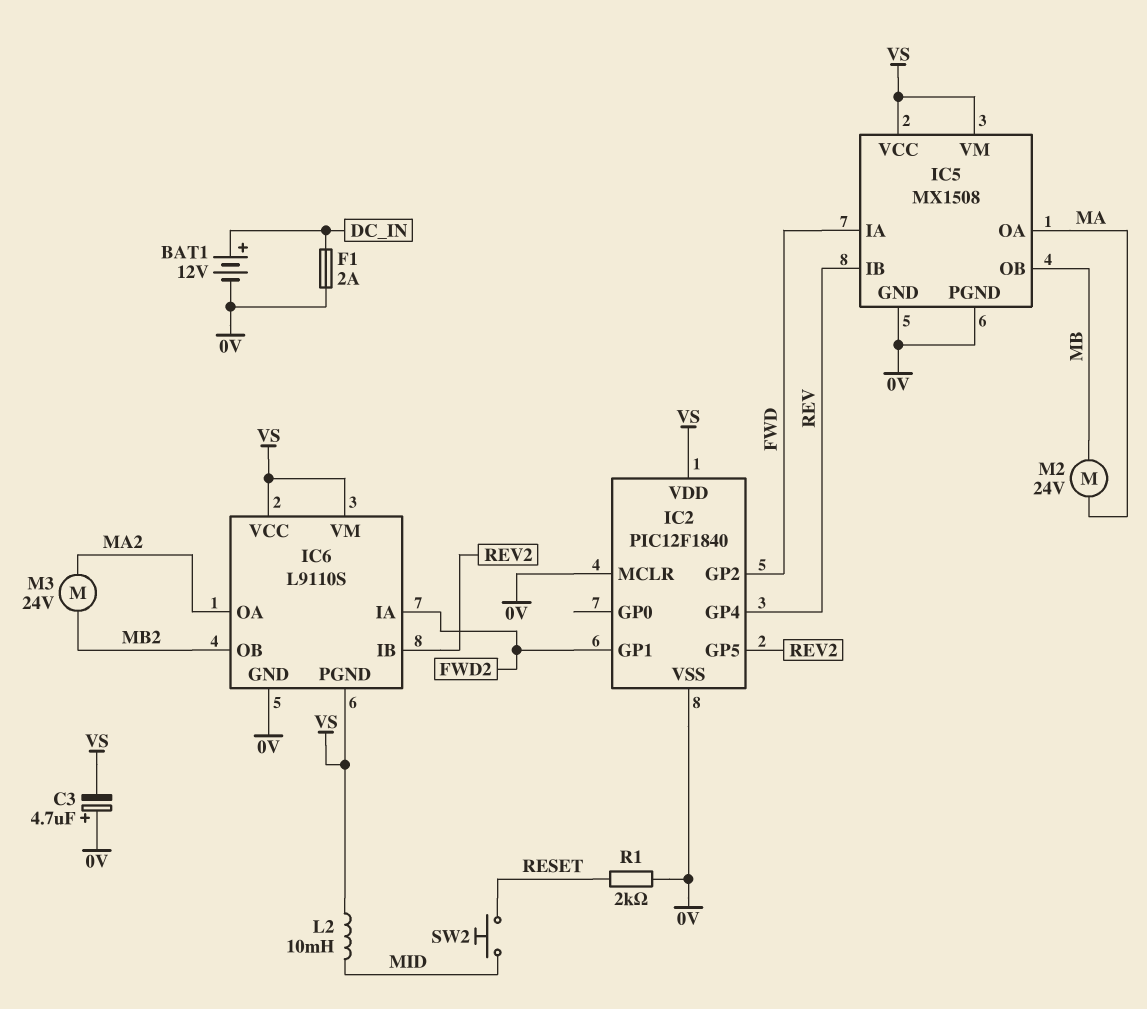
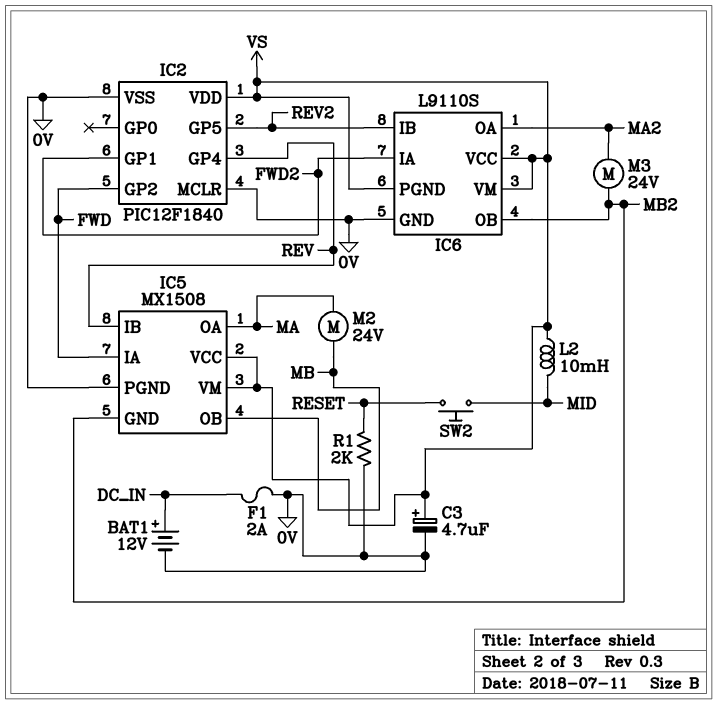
C3: 4.7uF (plus 0V, minus VS) -> 4.7uF (plus VS, minus 0V)
IC5 pin GND: 0V -> MB2

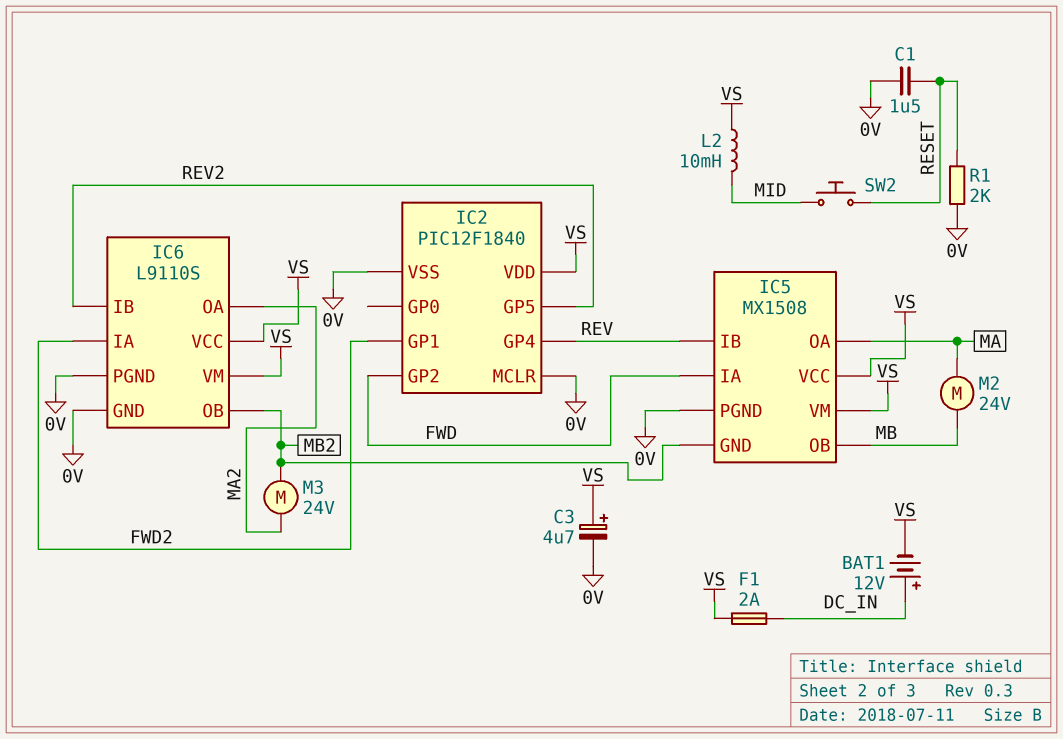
BAT1: 12V (plus DC_IN, minus 0V) -> 12V (plus DC_IN, minus VS)
C1: none -> 1.5uF (0V, RESET)
F1: 2A (0V, DC_IN) -> 2A (DC_IN, VS)
IC6 pin PGND: VS -> 0V

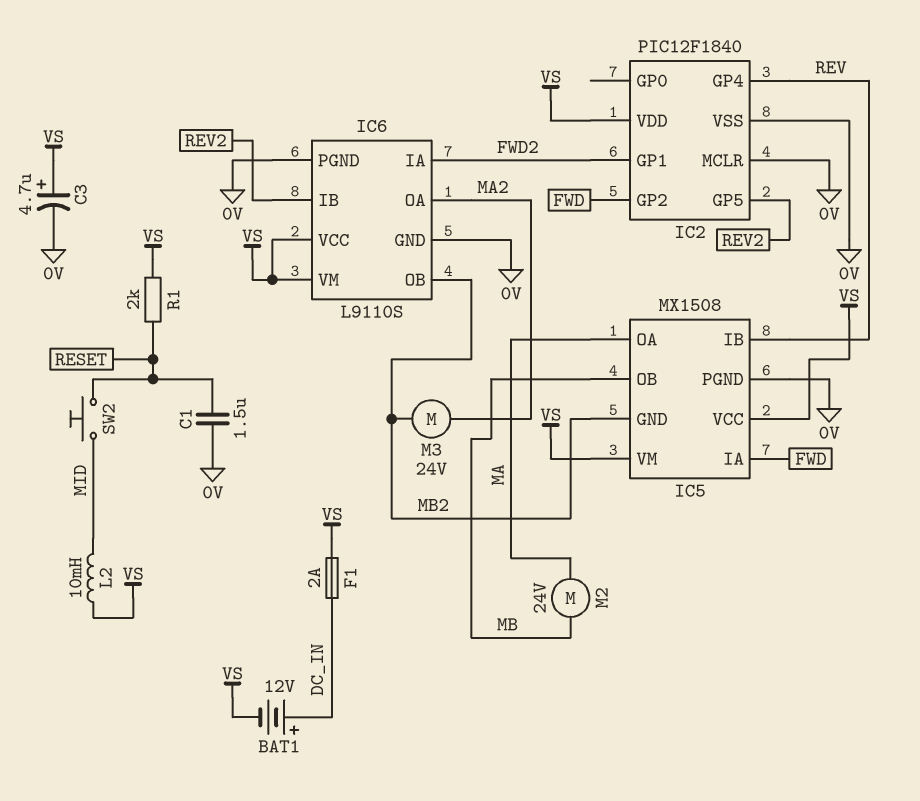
R1: 2k (0V, RESET) -> 2k (RESET, VS)

